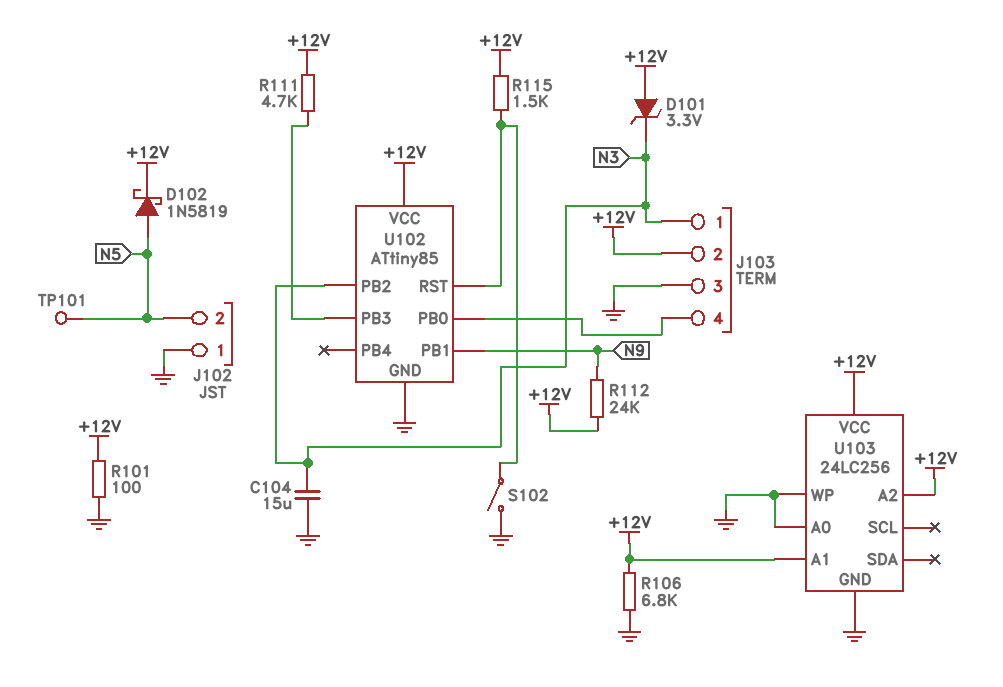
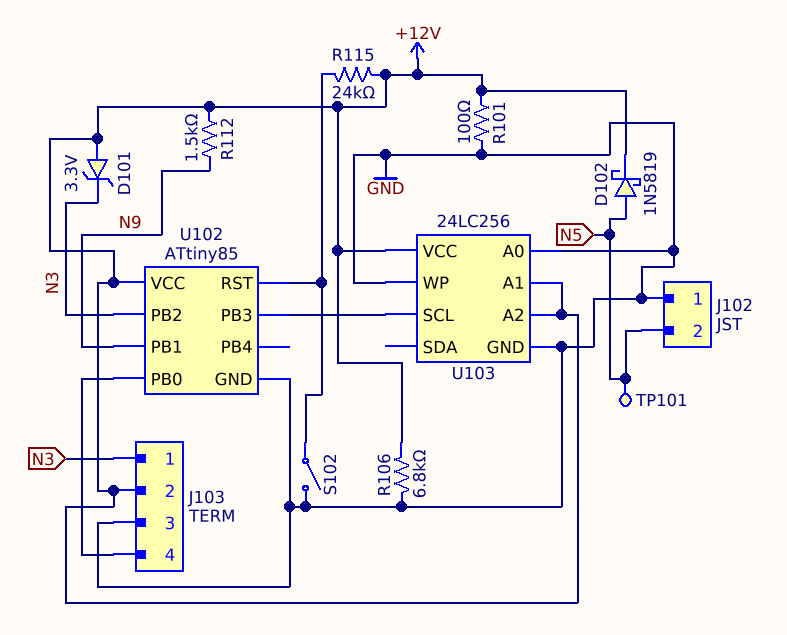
C104: 15uF (GND, N3) -> none
R111: 4.7k (+12V, U102/PB3) -> none
R112: 24k (+12V, N9) -> 1.5k (+12V, N9)
R115: 1.5k (+12V, U102/RST) -> 24k (+12V, U102/RST)
U103 pin SCL: none -> U102/PB3

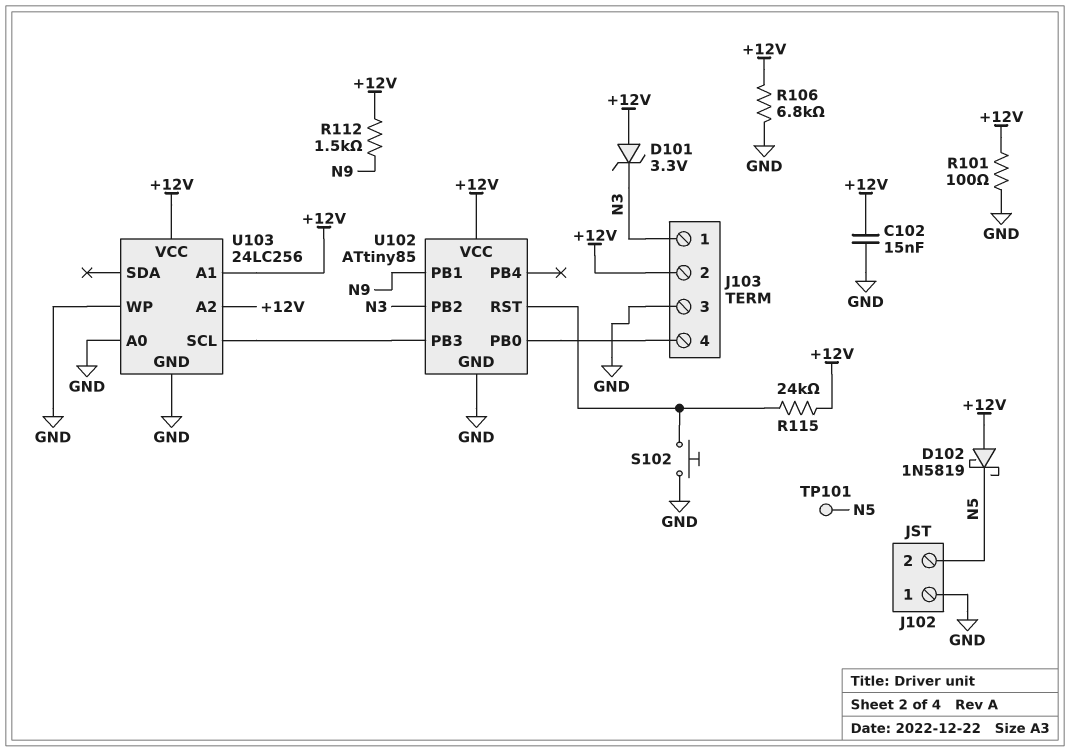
C102: none -> 15nF (+12V, GND)
D102: schottky 1N5819 (A N5, K +12V) -> schottky 1N5819 (A +12V, K N5)
S102: switch (GND, U102/RST) -> button (GND, U102/RST)

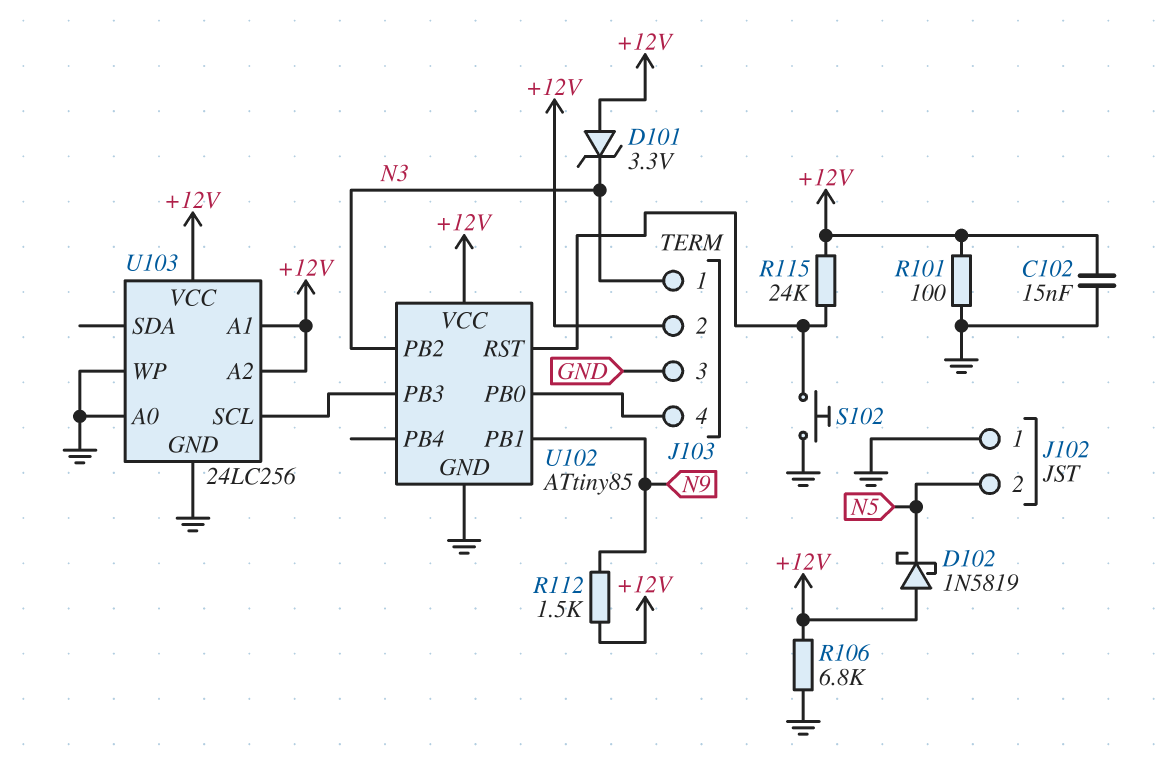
TP101: test point (N5) -> none

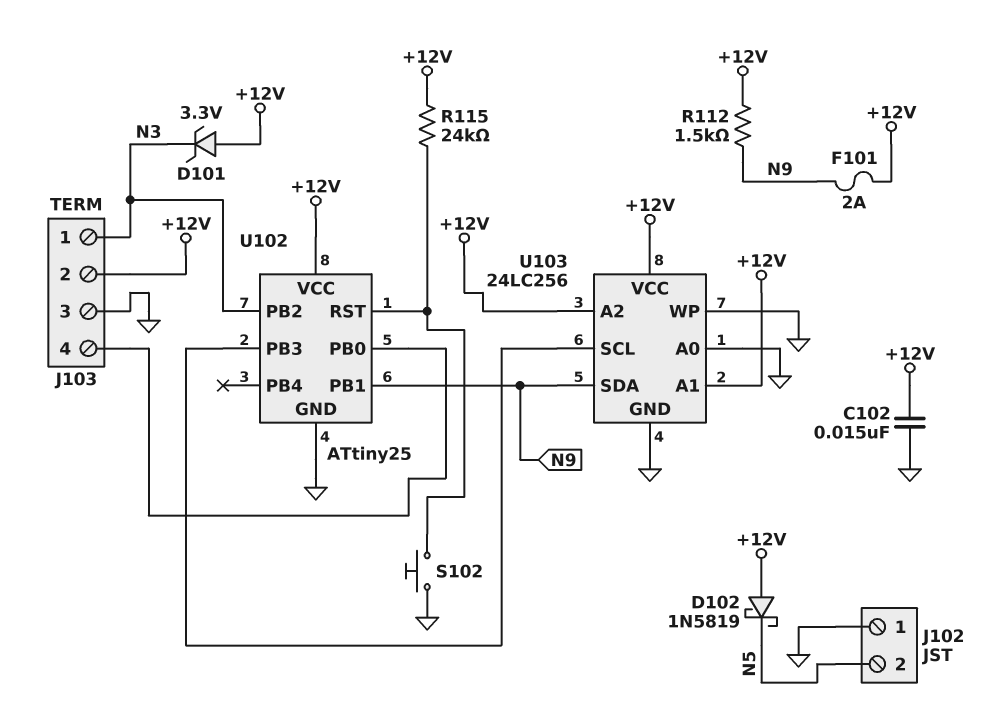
F101: none -> 2A (+12V, N9)
R101: 100 (+12V, GND) -> none
R106: 6.8k (+12V, GND) -> none
U102: ATtiny85 -> ATtiny25
U103 pin SDA: none -> N9

